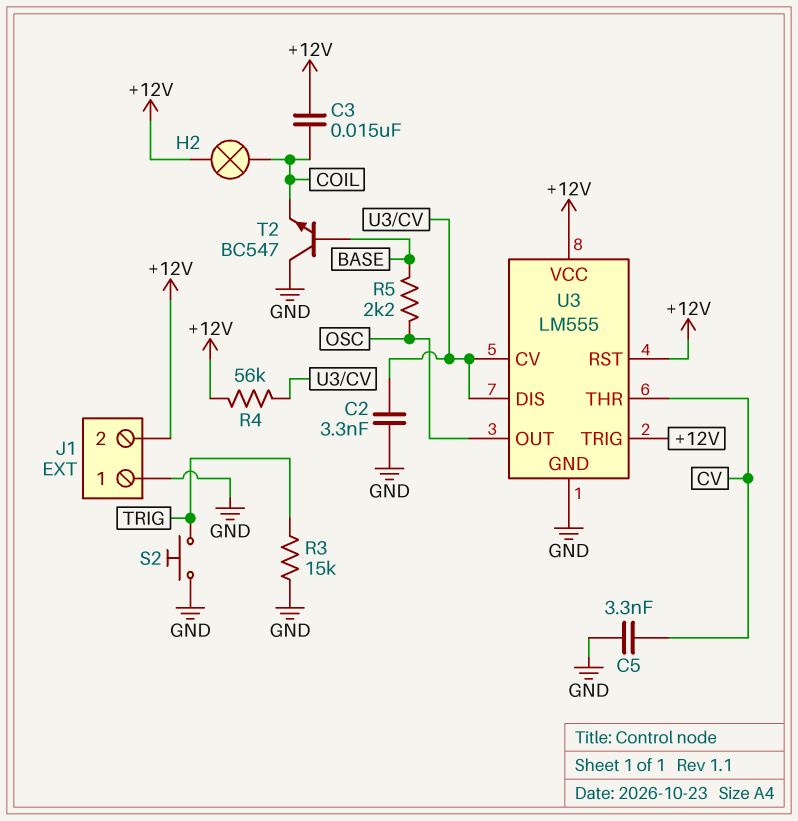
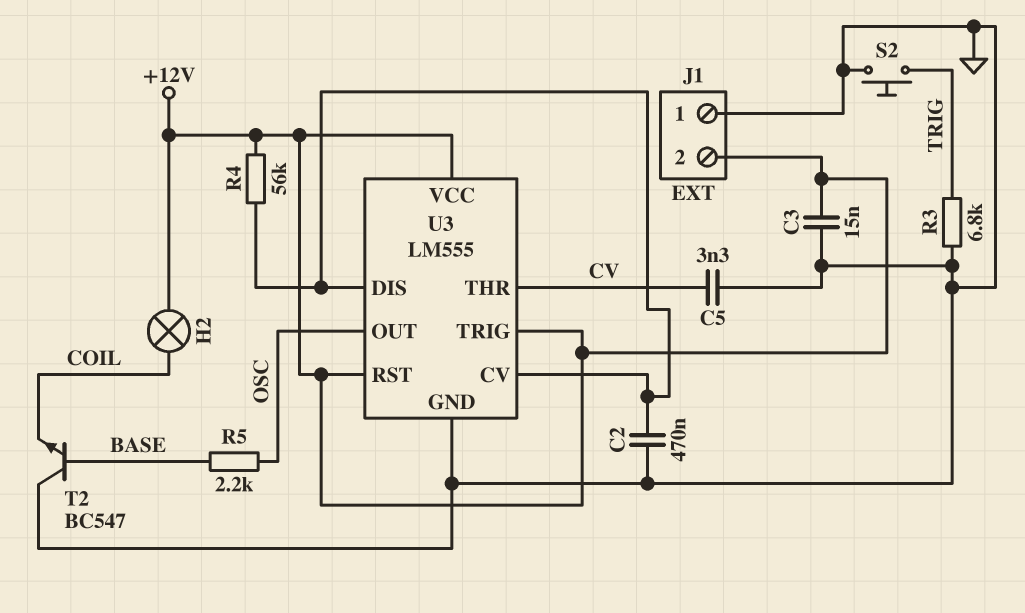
C2: 3.3nF (GND, U3/CV) -> 470nF (GND, U3/CV)
C3: 15nF (+12V, COIL) -> 15nF (+12V, GND)
R3: 15k (GND, TRIG) -> 6.8k (GND, TRIG)

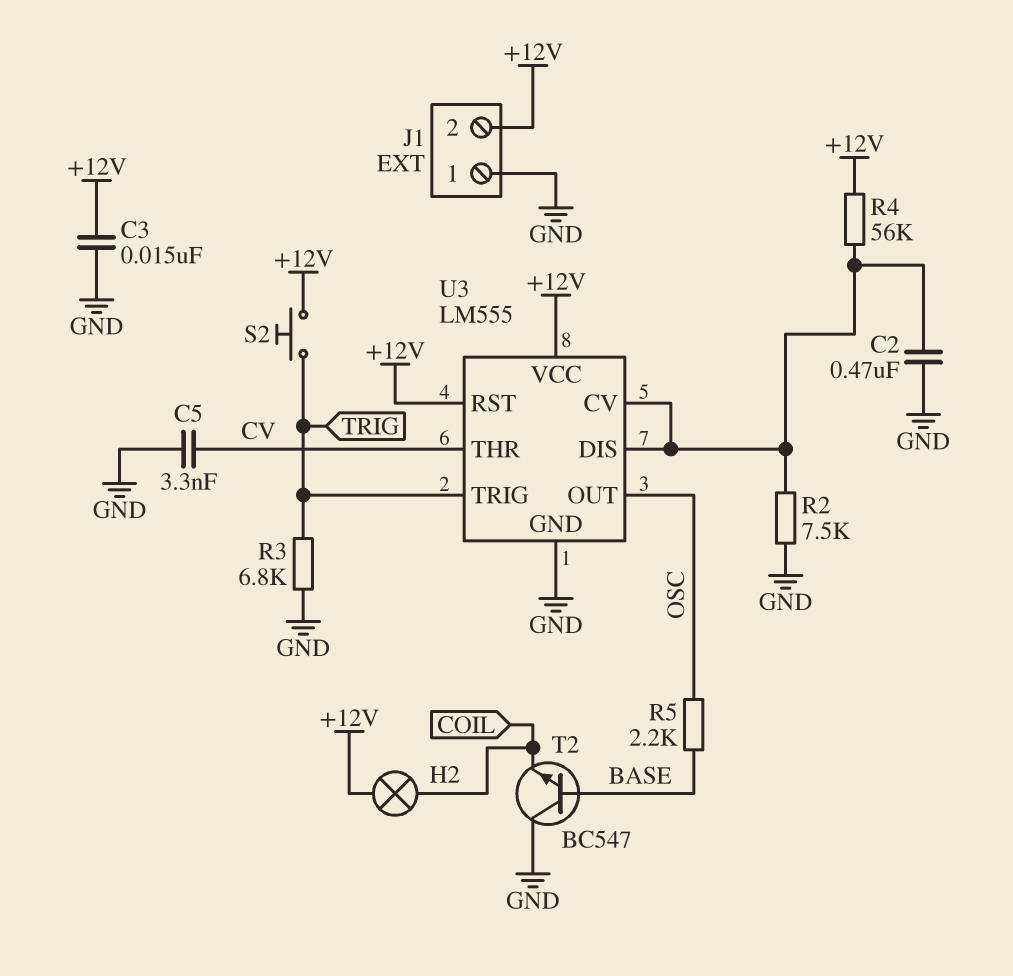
R2: none -> 7.5k (GND, U3/CV)
S2: button (GND, TRIG) -> button (+12V, TRIG)
U3 pin TRIG: +12V -> TRIG

